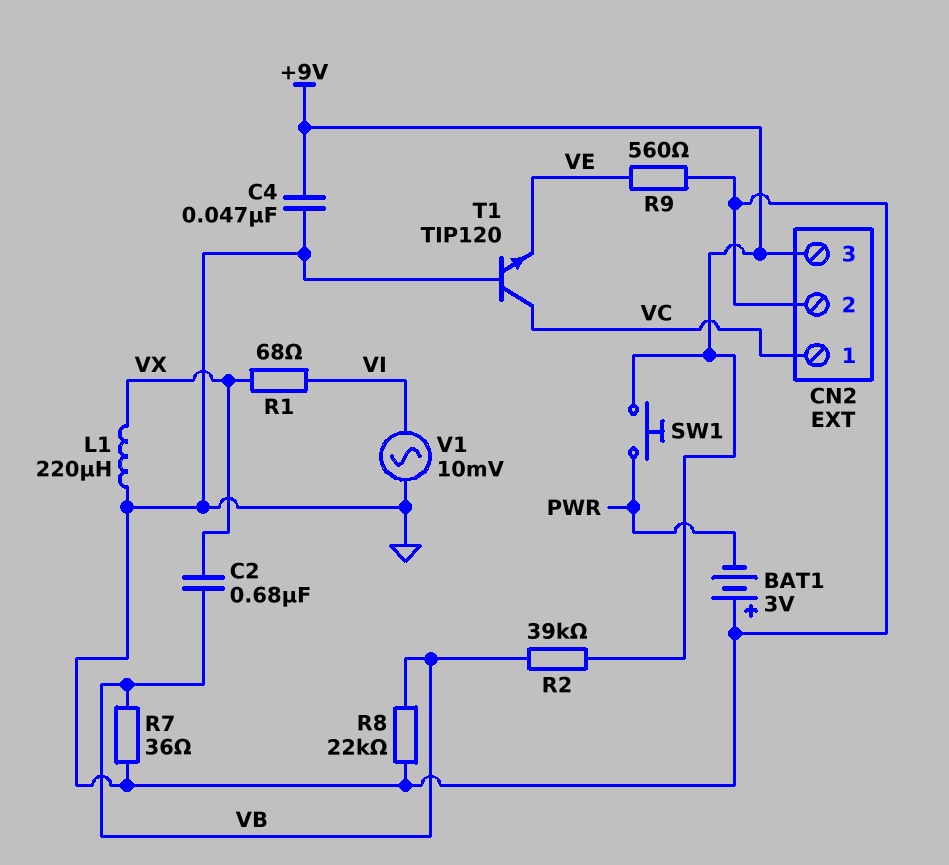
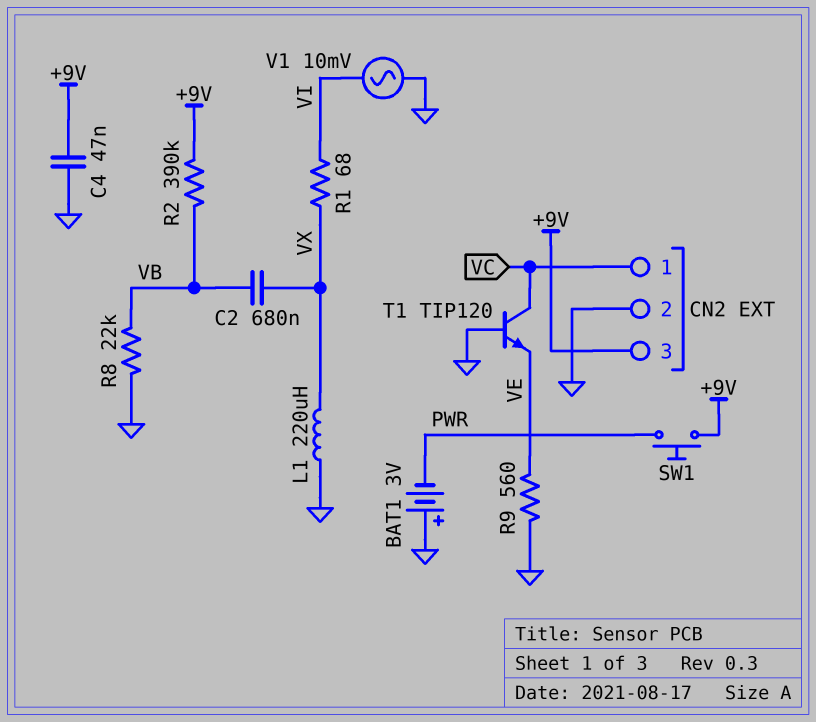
R2: 39k (+9V, VB) -> 390k (+9V, VB)
R7: 36 (GND, VB) -> none

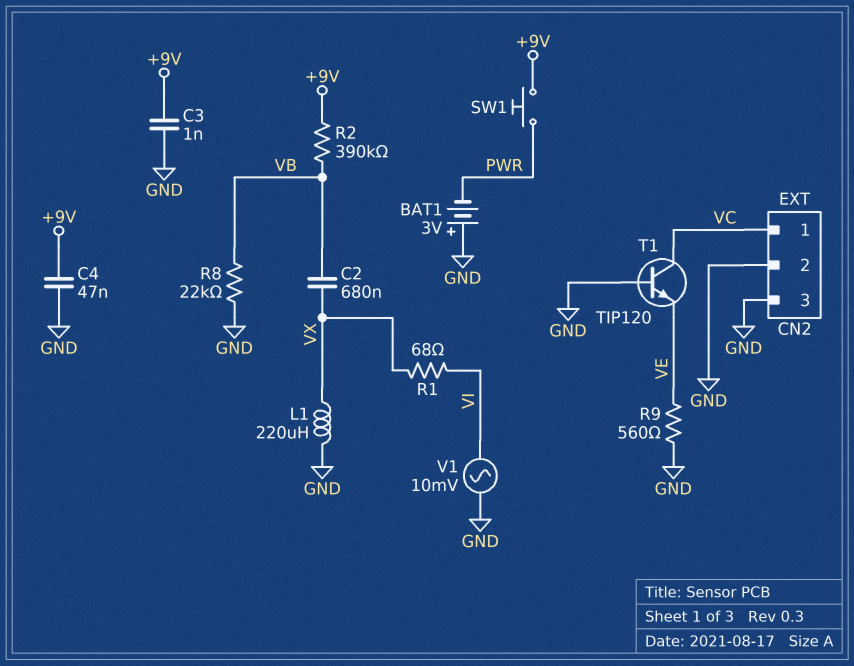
C3: none -> 1nF (+9V, GND)
CN2 pin 3: +9V -> GND

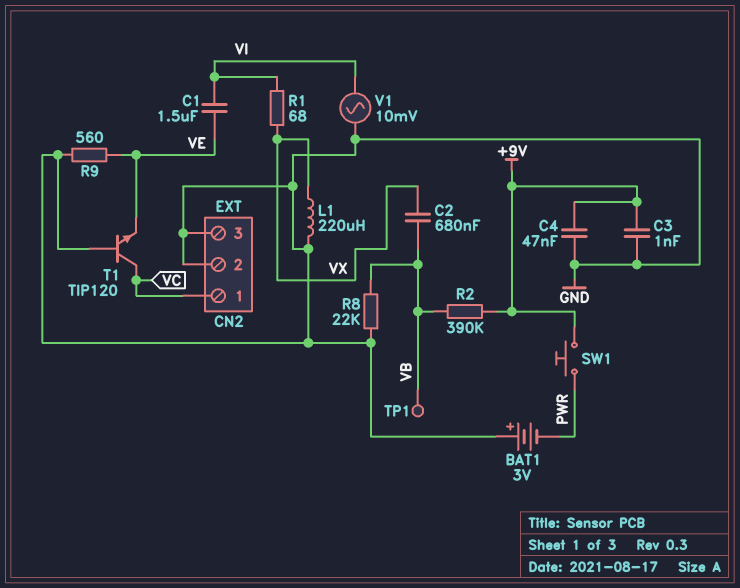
C1: none -> 1.5uF (VE, VI)
TP1: none -> test point (VB)

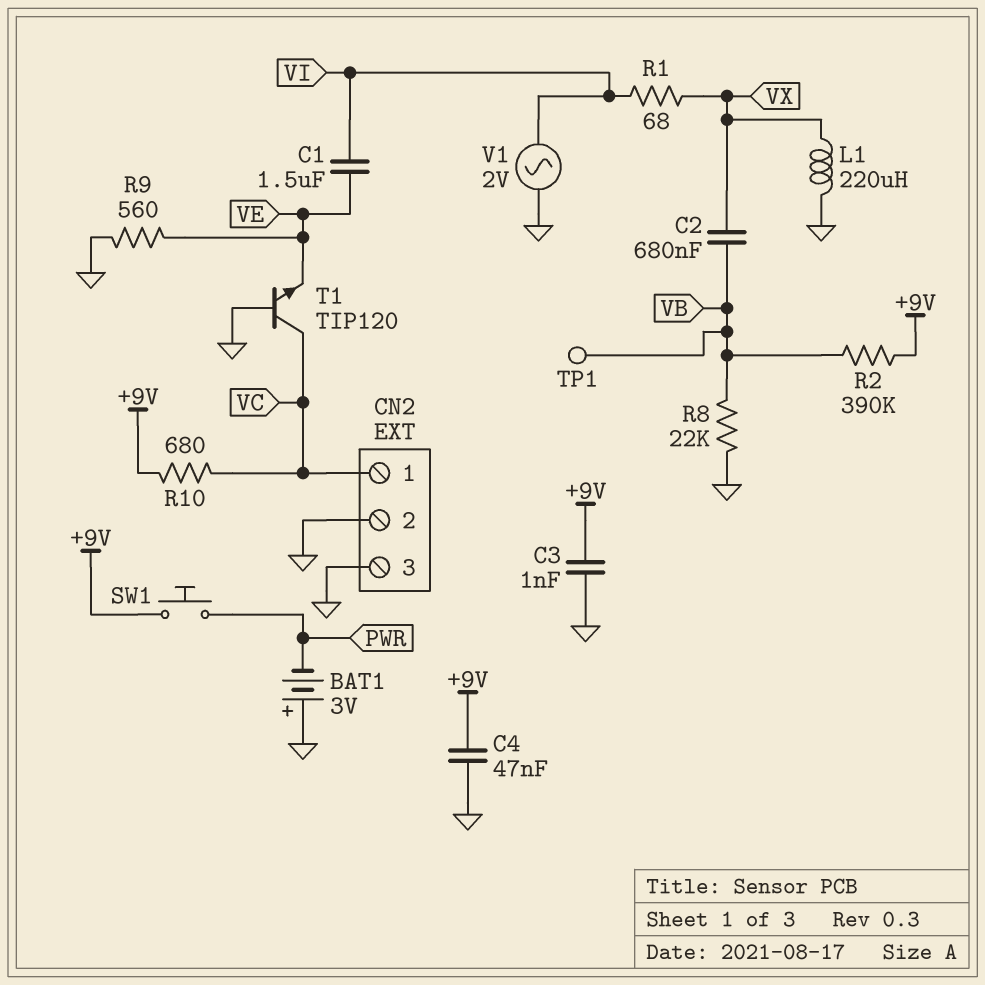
R10: none -> 680 (+9V, VC)
V1: AC 10mV (GND, VI) -> AC 2V (GND, VI)

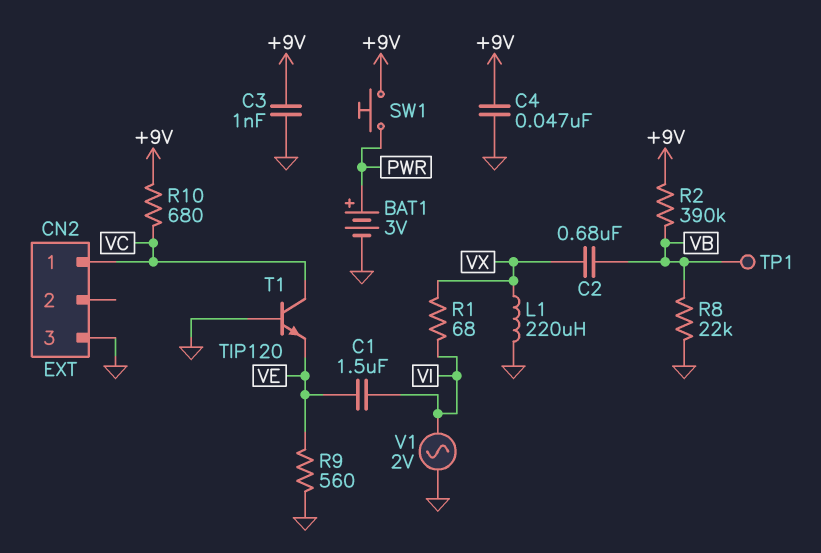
BAT1: 3V (plus GND, minus PWR) -> 3V (plus PWR, minus GND)
CN2 pin 2: GND -> none

